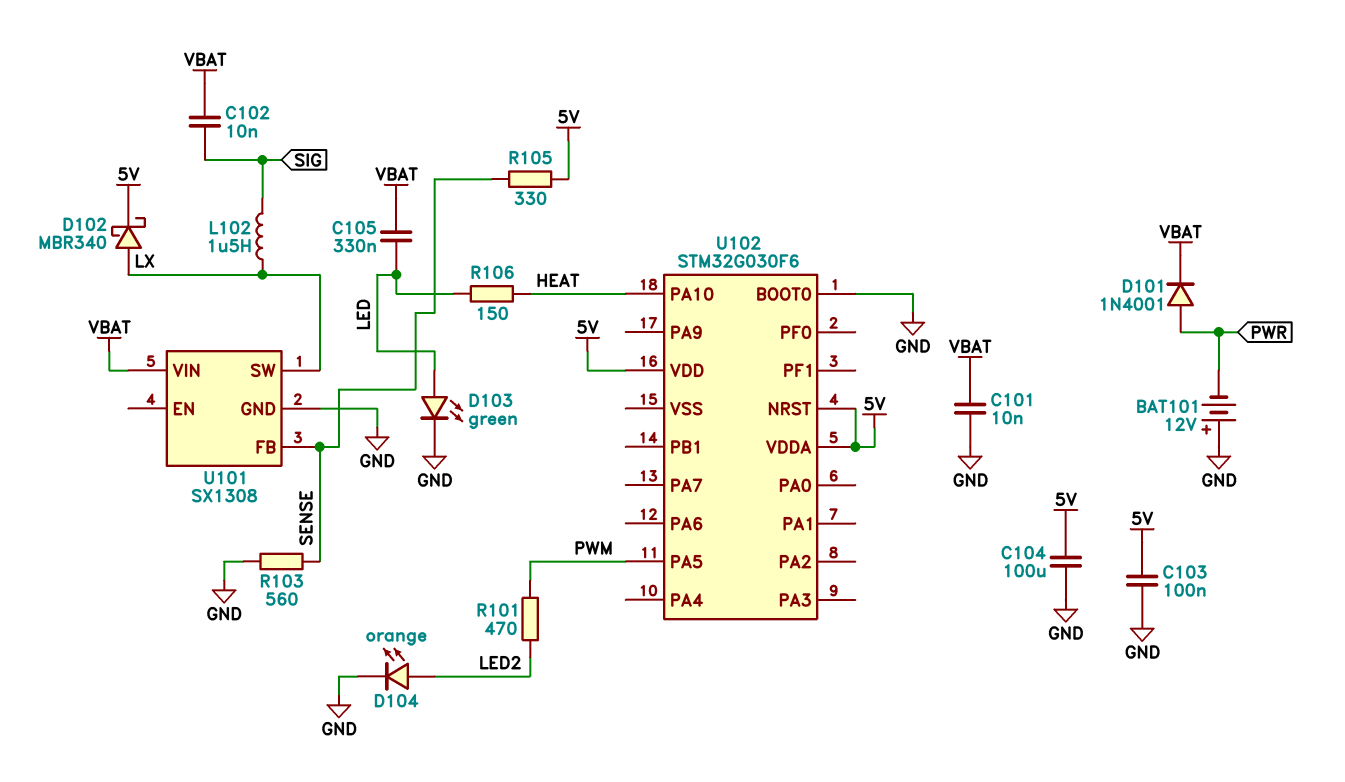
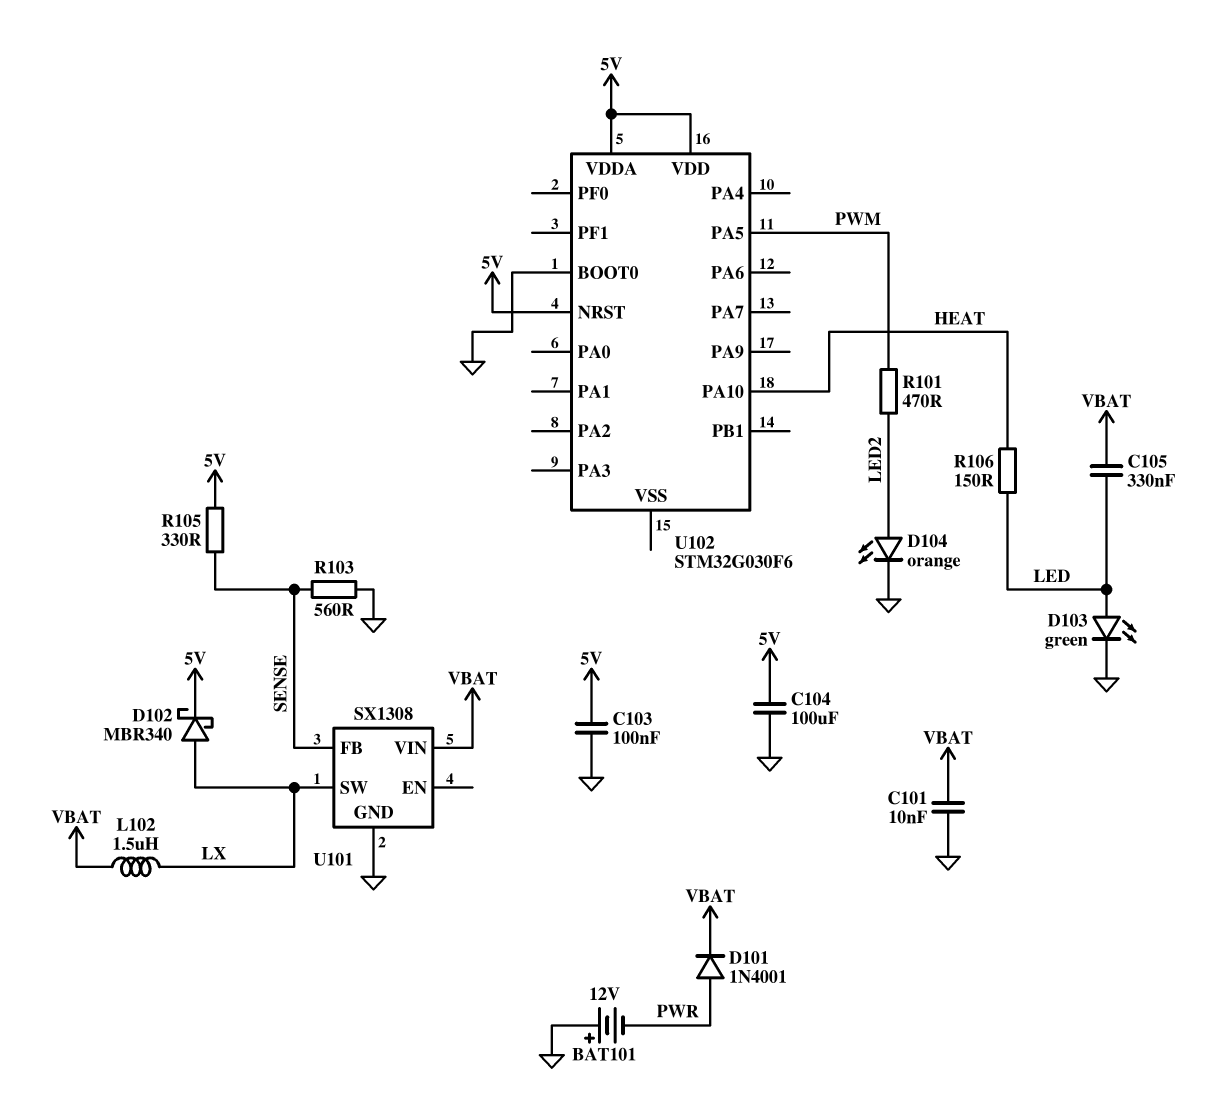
C102: 10nF (SIG, VBAT) -> none
L102: 1.5uH (LX, SIG) -> 1.5uH (LX, VBAT)

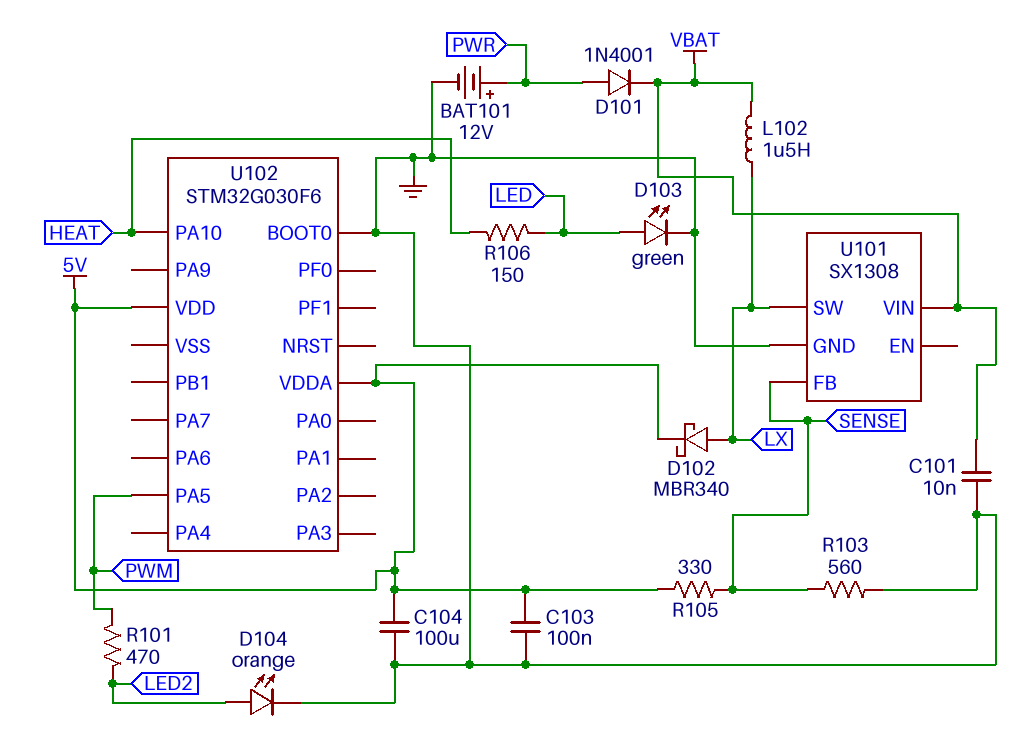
BAT101: 12V (plus GND, minus PWR) -> 12V (plus PWR, minus GND)
C105: 330nF (LED, VBAT) -> none
U102 pin NRST: 5V -> none

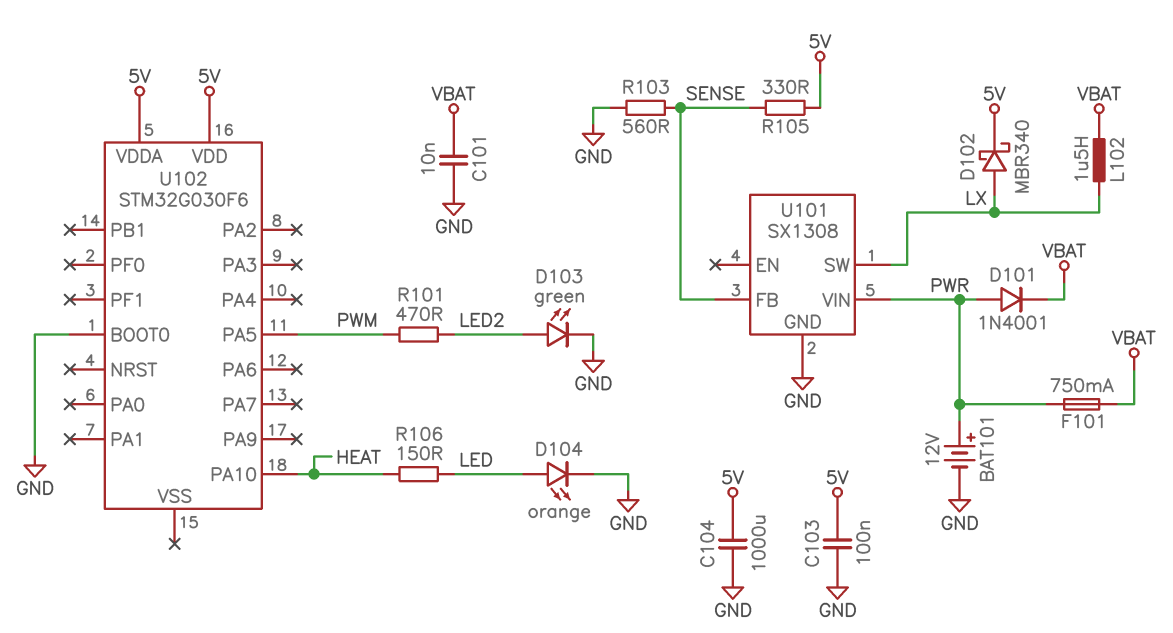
C104: 100uF (5V, GND) -> 1000uF (5V, GND)
D103: LED green (A LED, K GND) -> LED green (A LED2, K GND)
D104: LED orange (A LED2, K GND) -> LED orange (A LED, K GND)
F101: none -> 750mA (PWR, VBAT)
U101 pin VIN: VBAT -> PWR

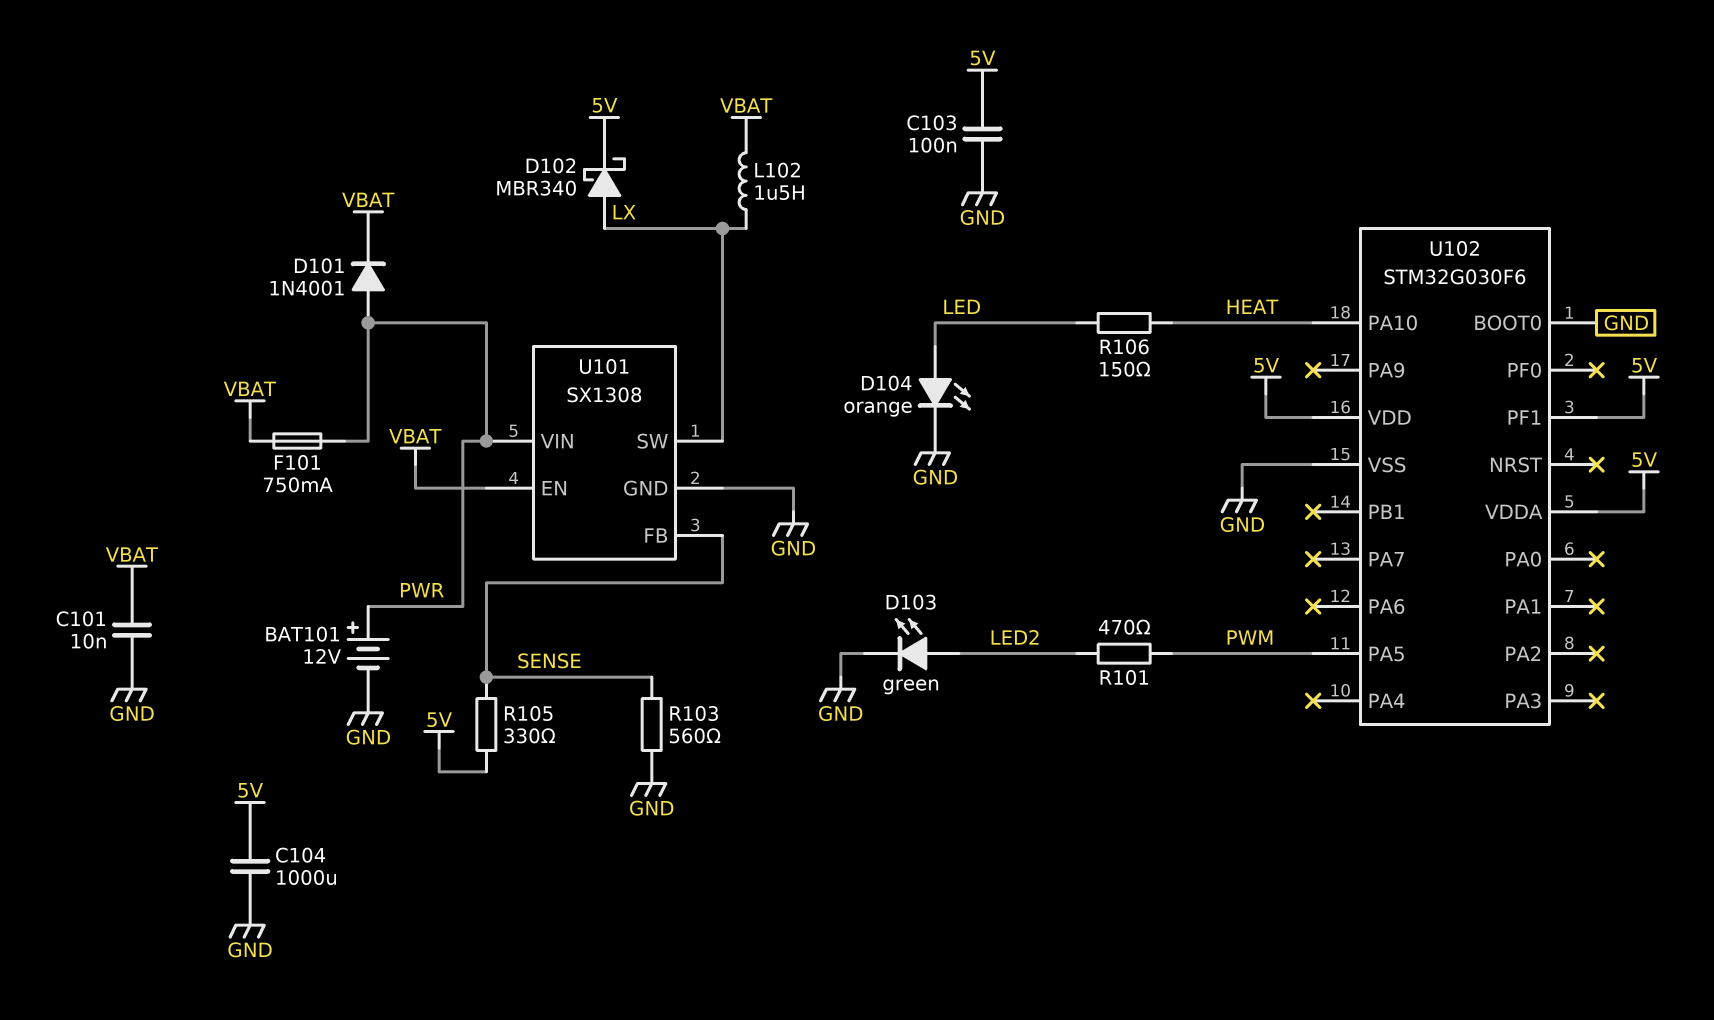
U101 pin EN: none -> VBAT
U102 pin PF1: none -> 5V
U102 pin VSS: none -> GND

